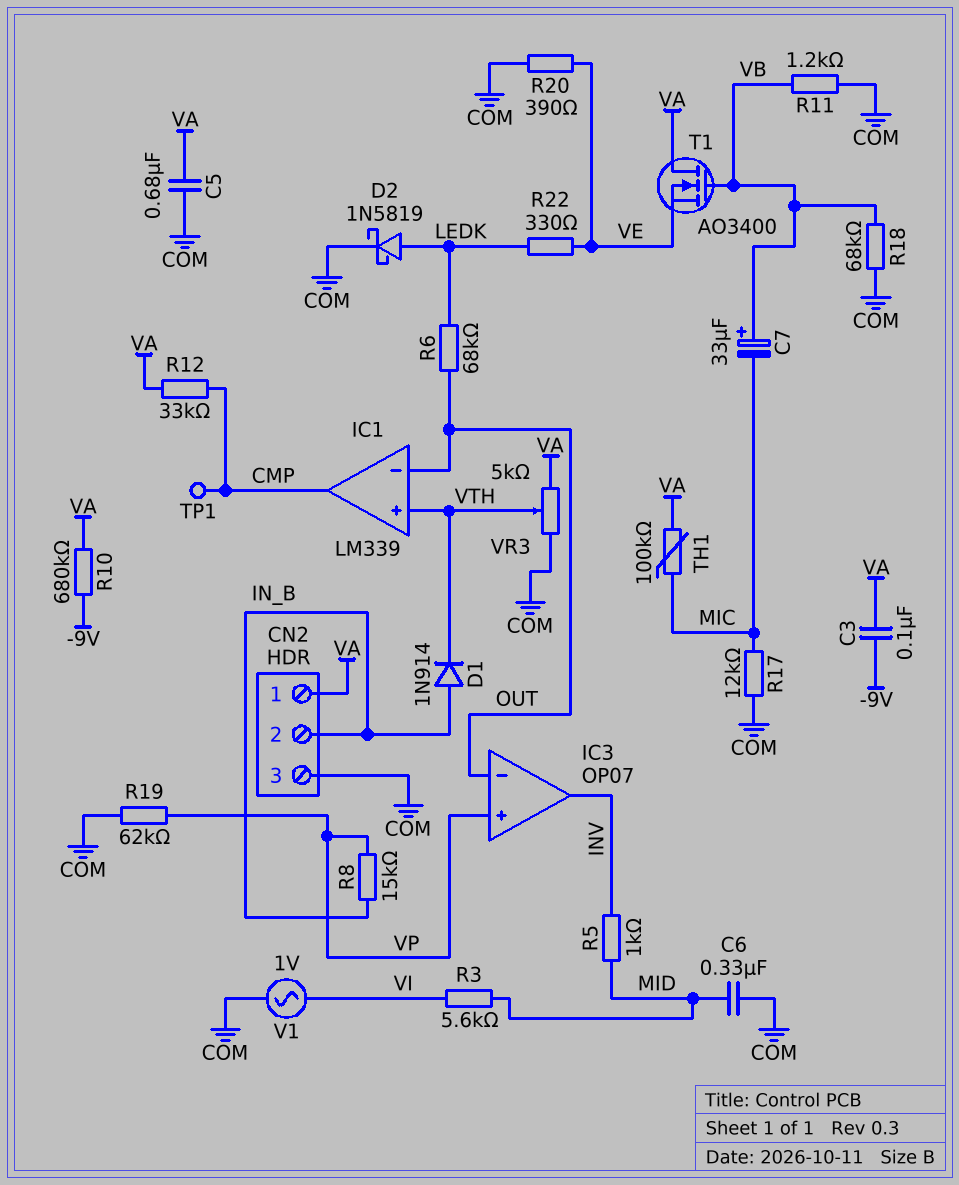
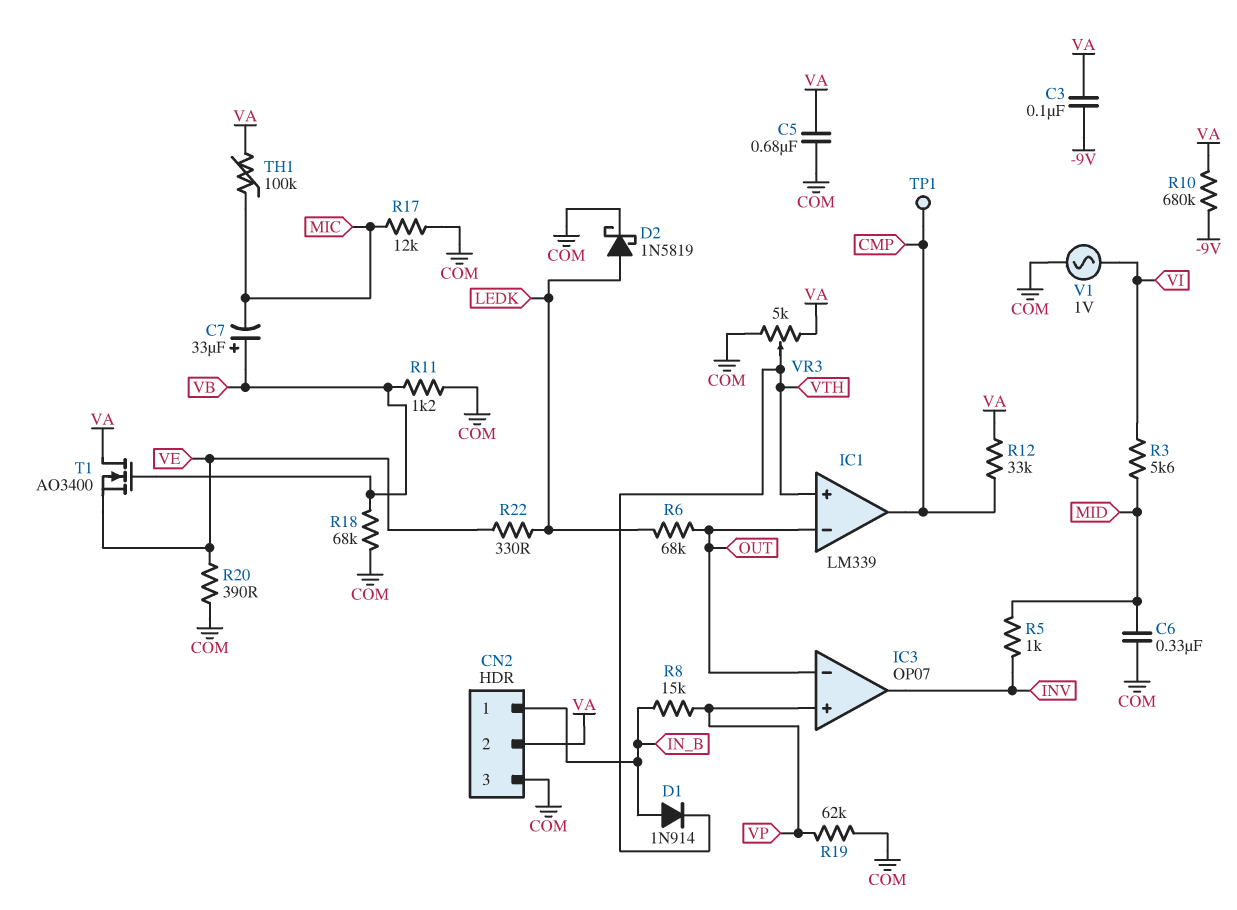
CN2 pin 1: VA -> IN_B
CN2 pin 2: IN_B -> VA

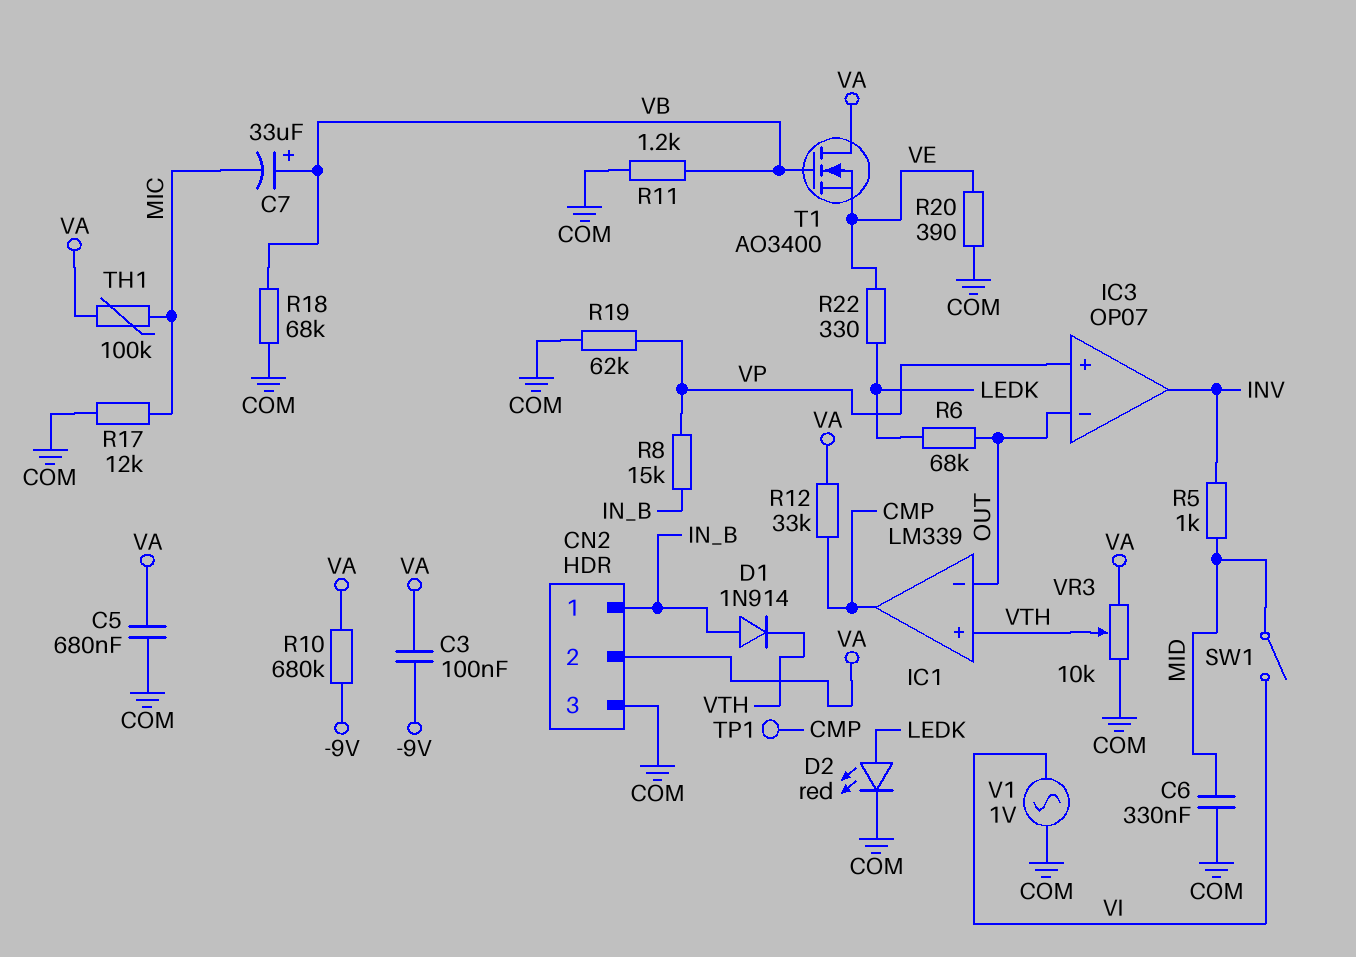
D2: schottky 1N5819 (A LEDK, K COM) -> LED red (A LEDK, K COM)
R3: 5.6k (MID, VI) -> none
SW1: none -> switch (MID, VI)
VR3: 5k (COM, VA, wiper VTH) -> 10k (COM, VA, wiper VTH)

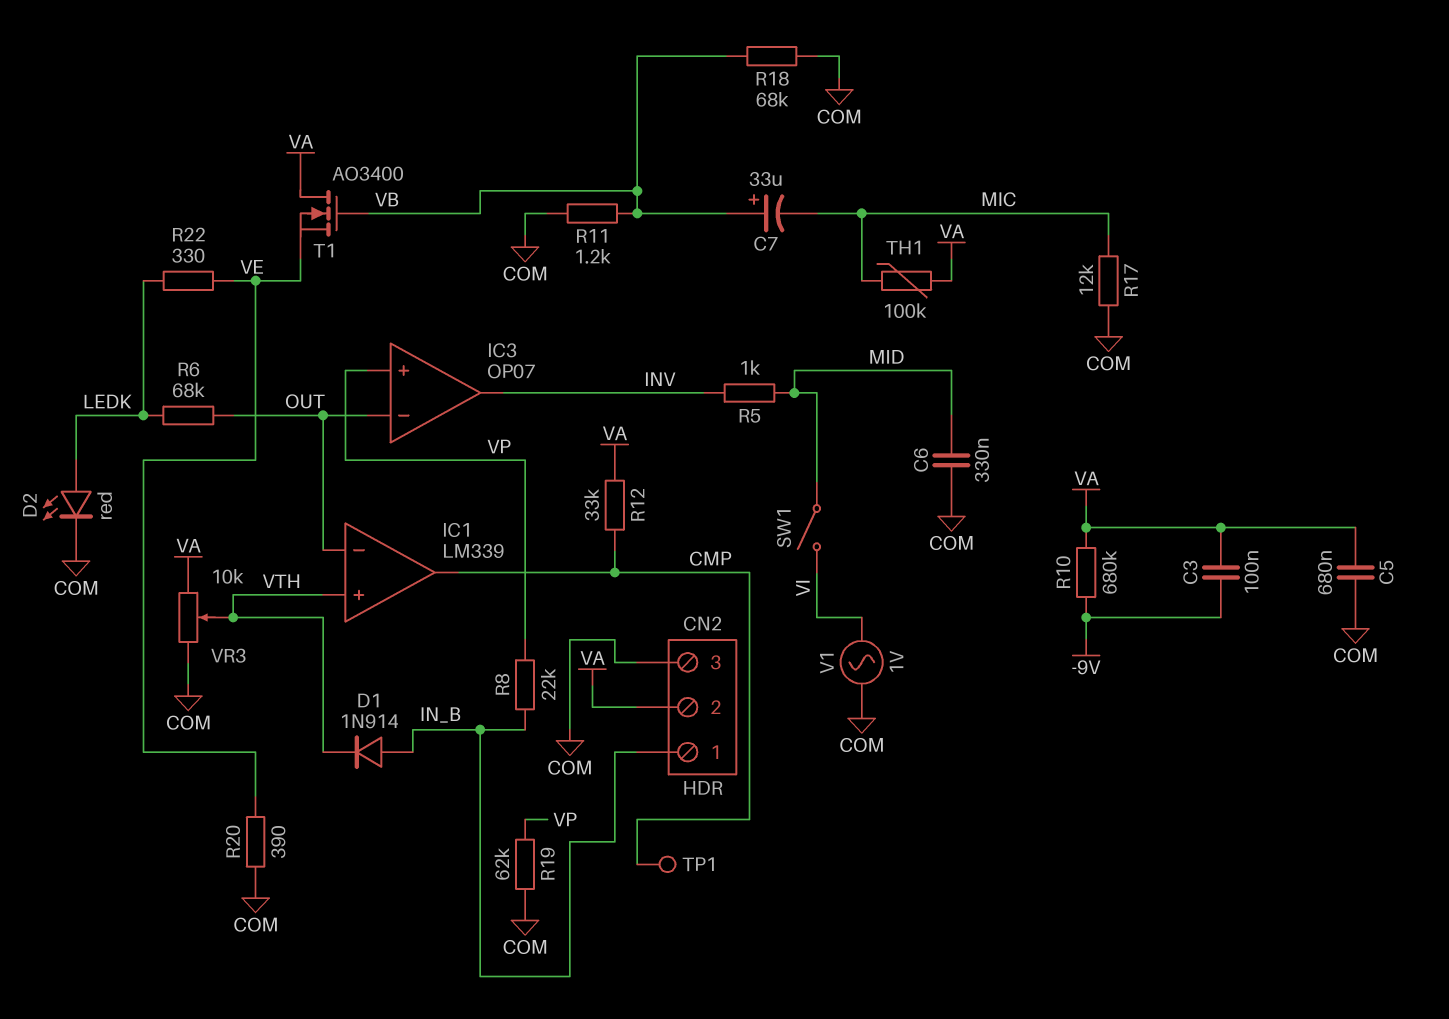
R8: 15k (IN_B, VP) -> 22k (IN_B, VP)

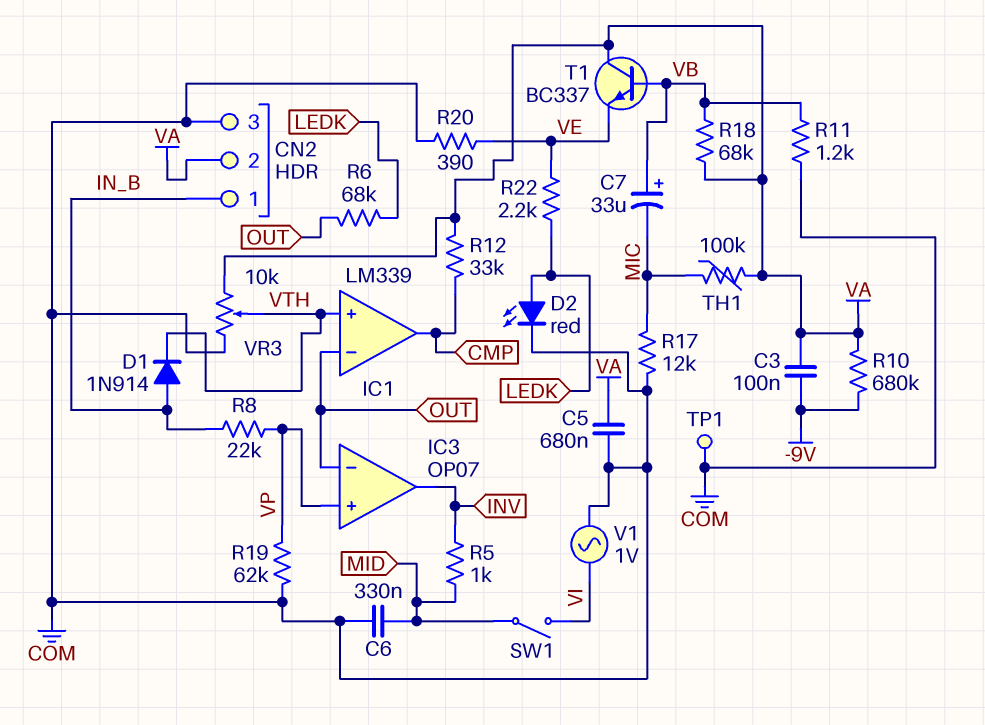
R18: 68k (COM, VB) -> 68k (VA, VB)
R22: 330 (LEDK, VE) -> 2.2k (LEDK, VE)
T1: NMOS AO3400 (G VB, D VA, S VE) -> NPN BC337 (B VB, C VA, E VE)
TP1: test point (CMP) -> test point (COM)

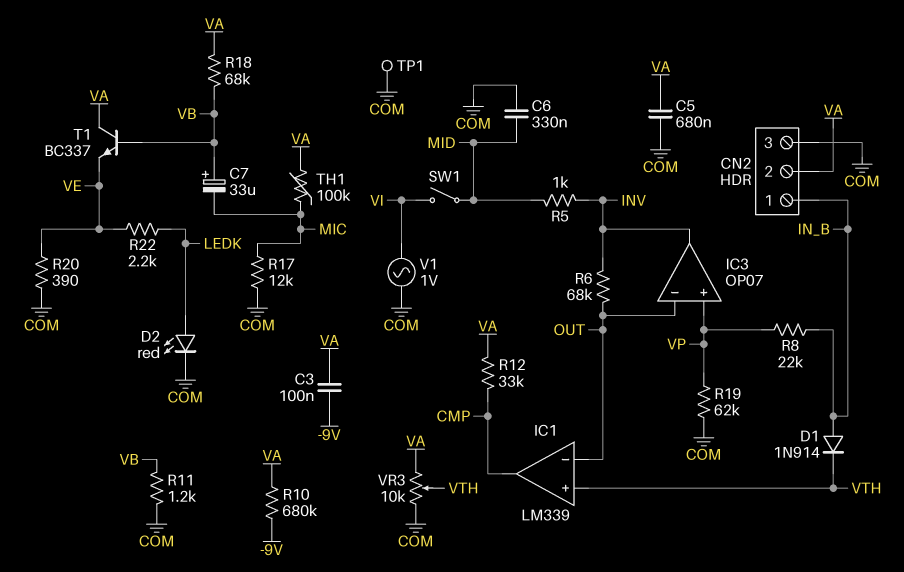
R6: 68k (LEDK, OUT) -> 68k (INV, OUT)

